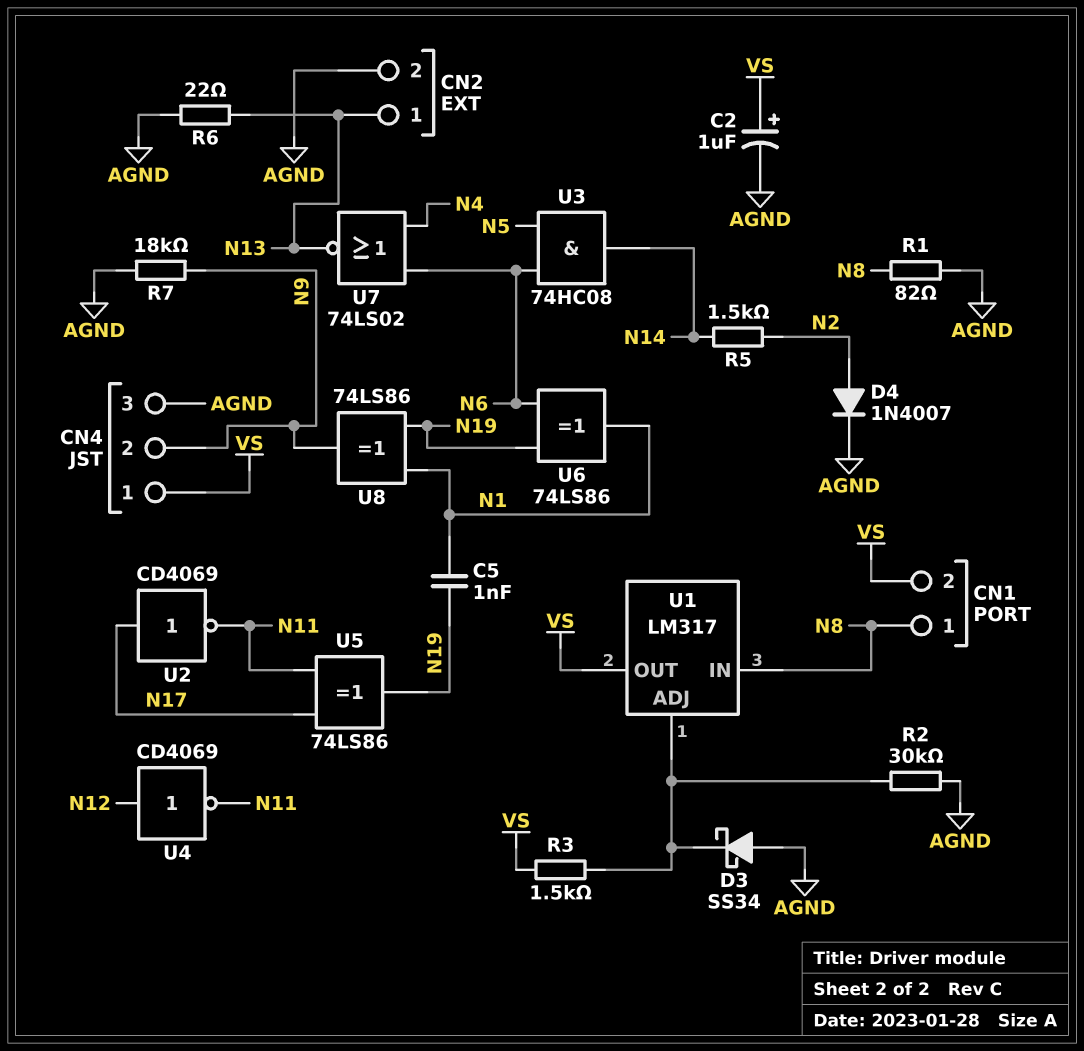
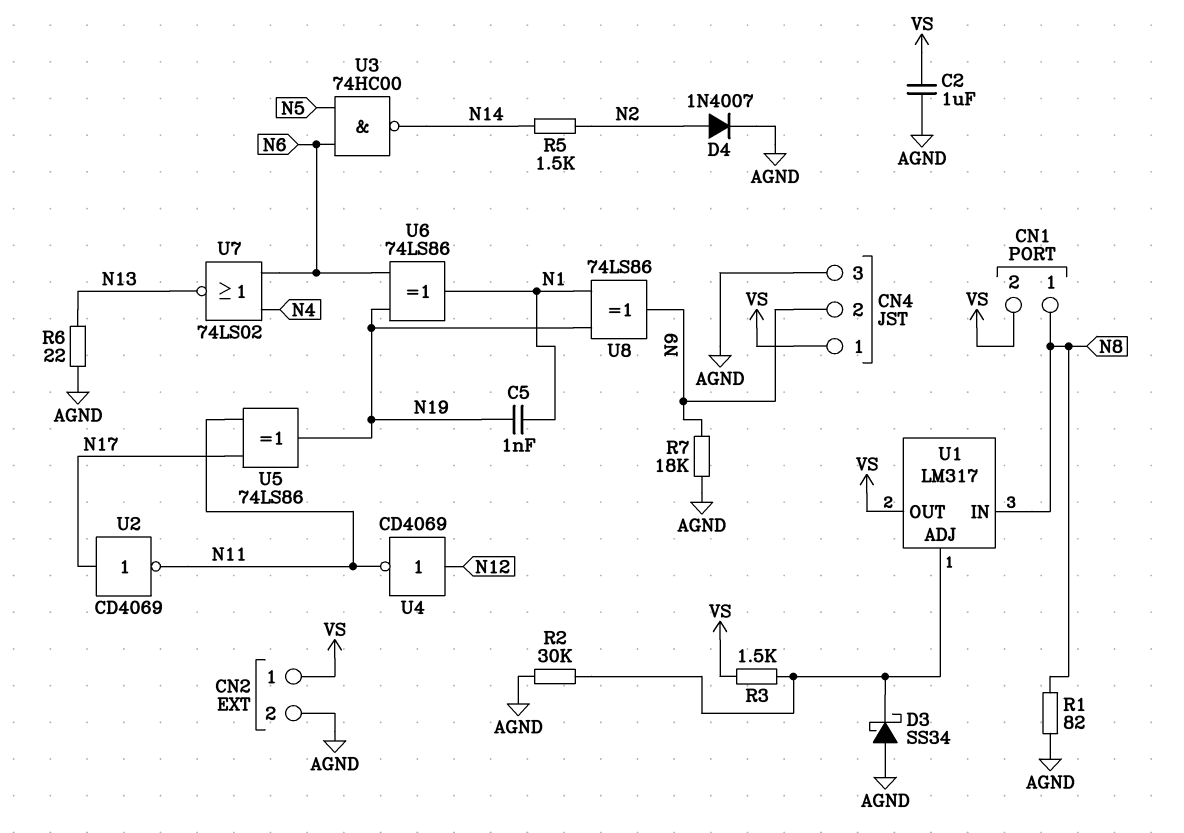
C2: 1uF (plus VS, minus AGND) -> 1uF (AGND, VS)
CN2 pin 1: N13 -> VS
U3: AND 74HC08 (in N5, in N6, out N14) -> NAND 74HC00 (in N5, in N6, out N14)

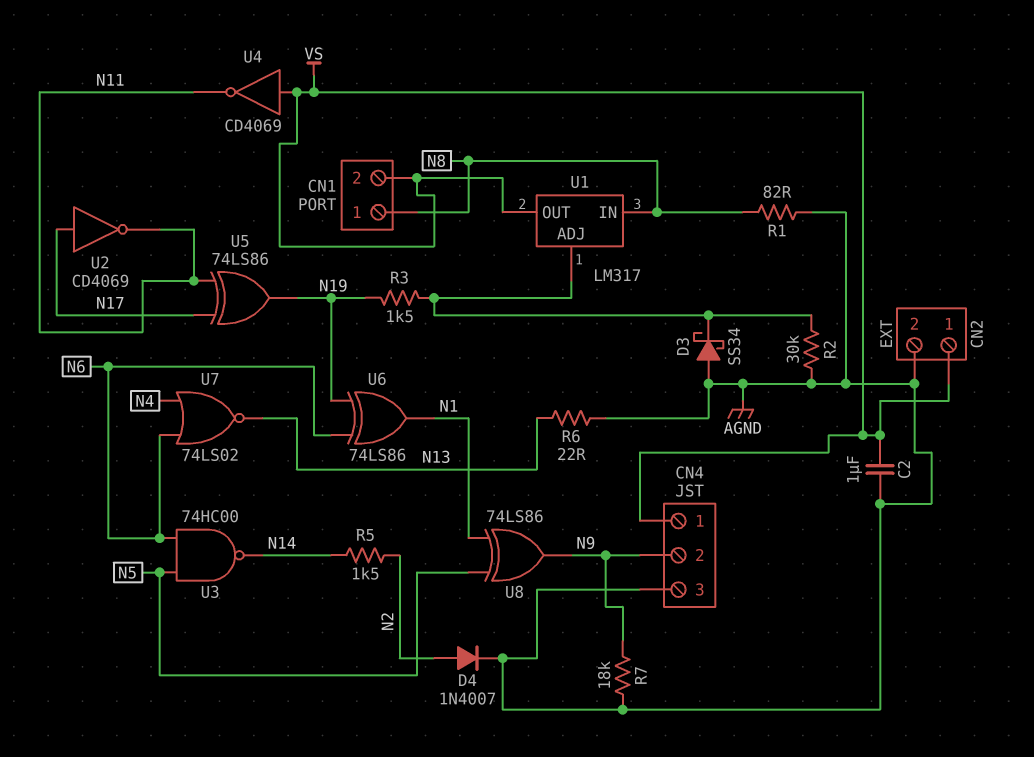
C5: 1nF (N1, N19) -> none
R3: 1.5k (U1/ADJ, VS) -> 1.5k (N19, U1/ADJ)
U4: NOT CD4069 (in N12, out N11) -> NOT CD4069 (in VS, out N11)
U8: XOR 74LS86 (in N1, in N19, out N9) -> XOR 74LS86 (in N1, in N5, out N9)

